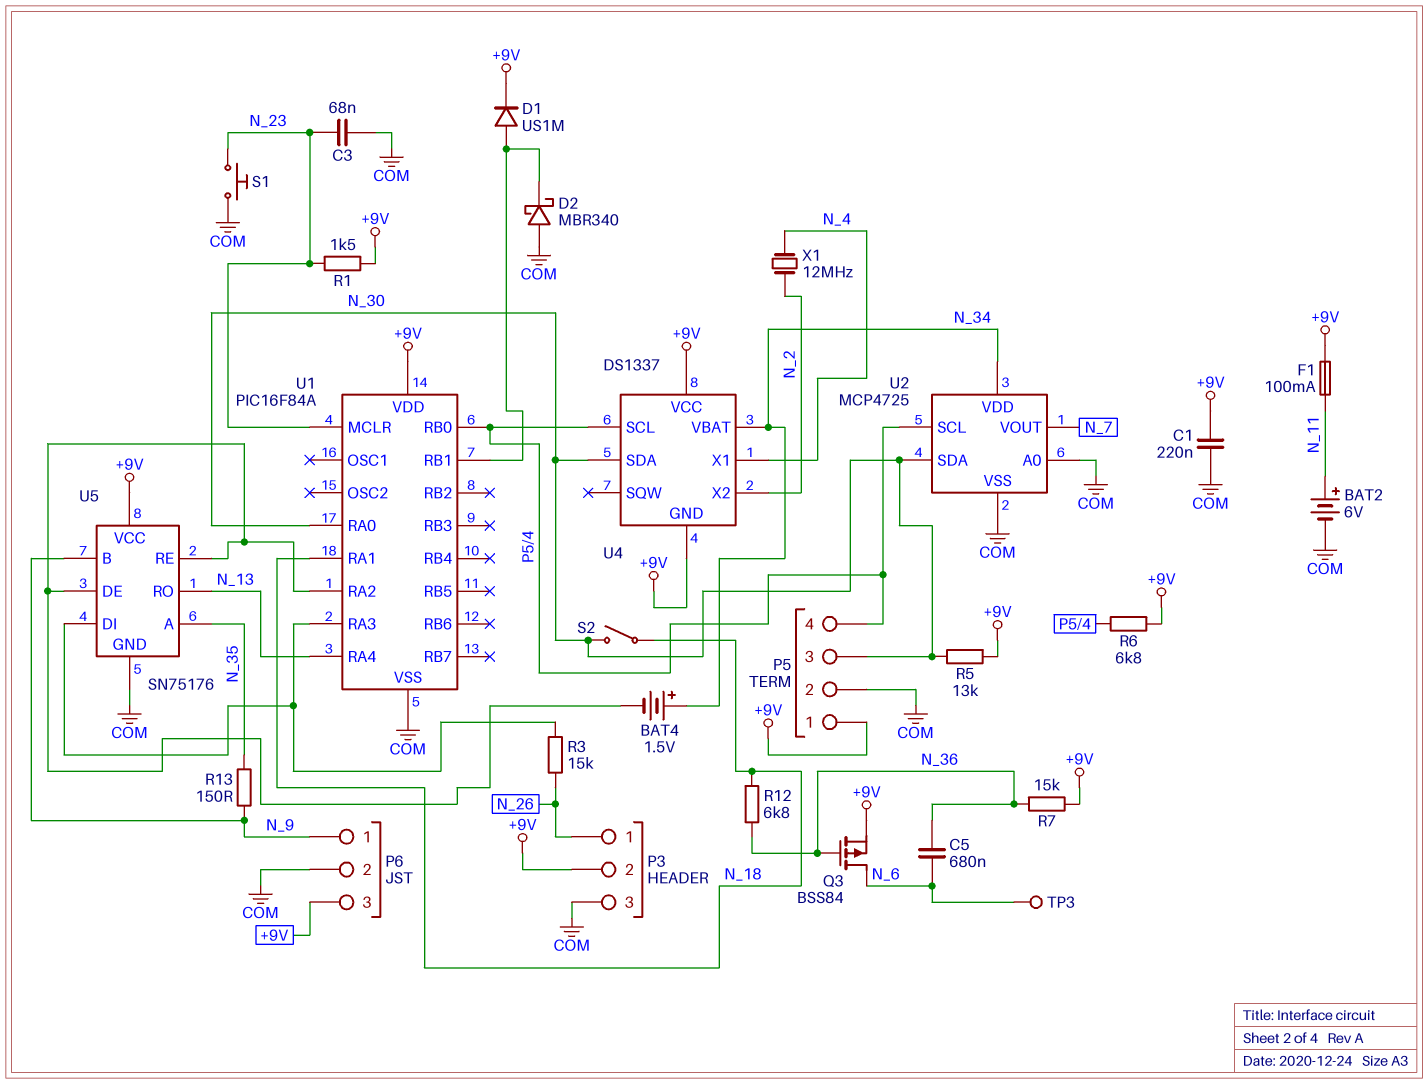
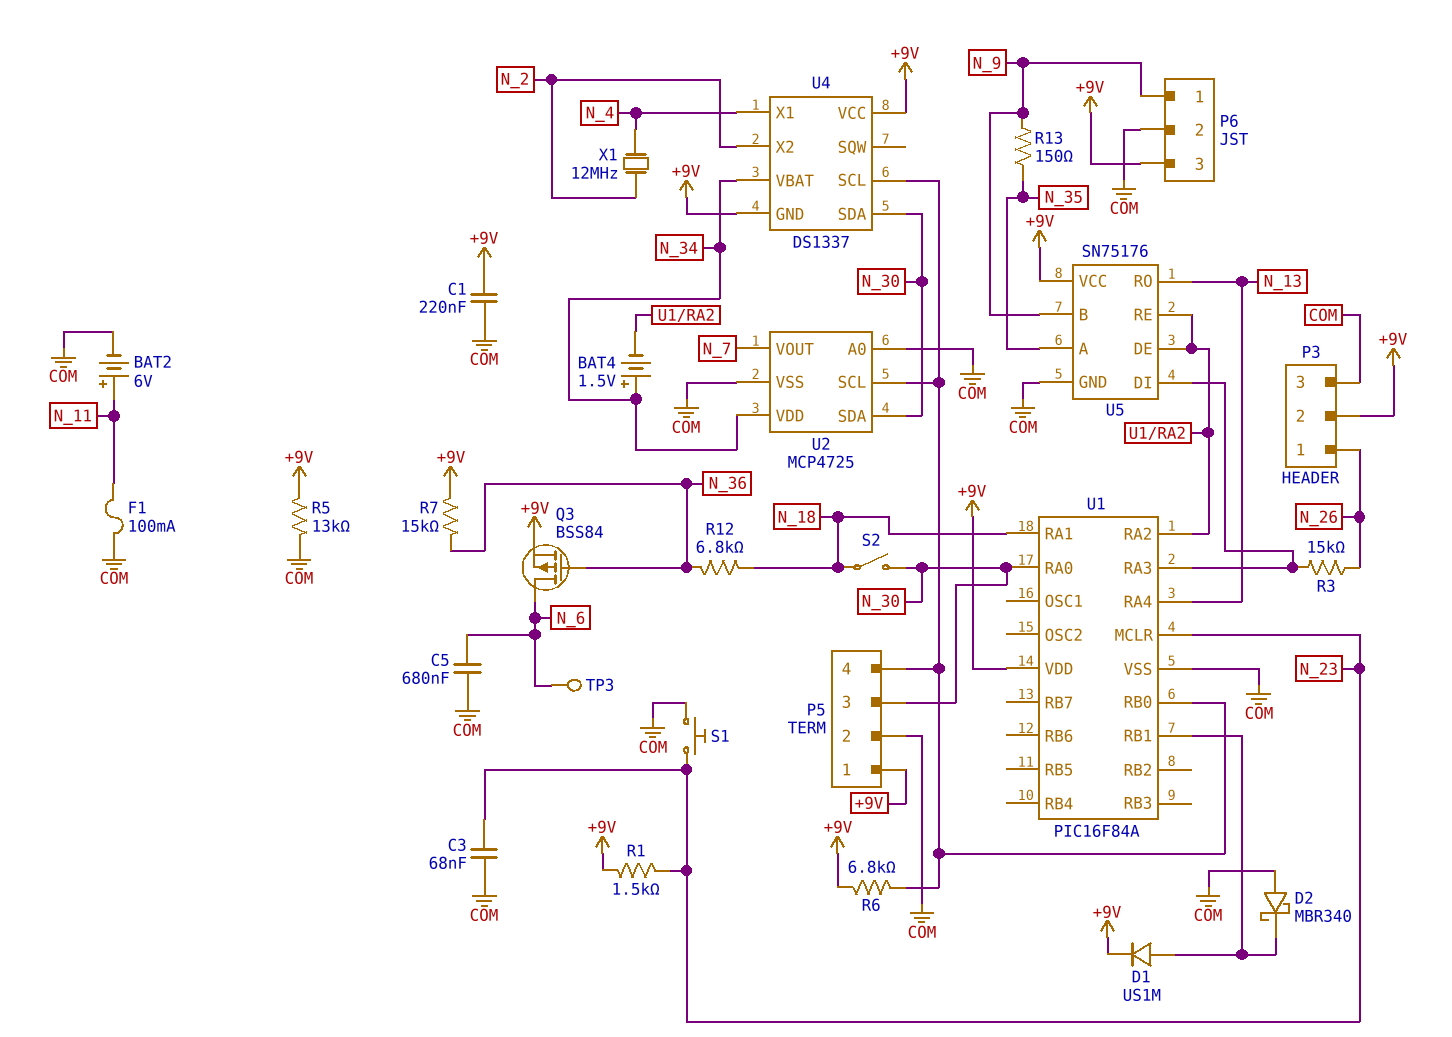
C5: 680nF (N_6, N_36) -> 680nF (COM, N_6)
F1: 100mA (+9V, N_11) -> 100mA (COM, N_11)
R5: 13k (+9V, N_30) -> 13k (+9V, COM)

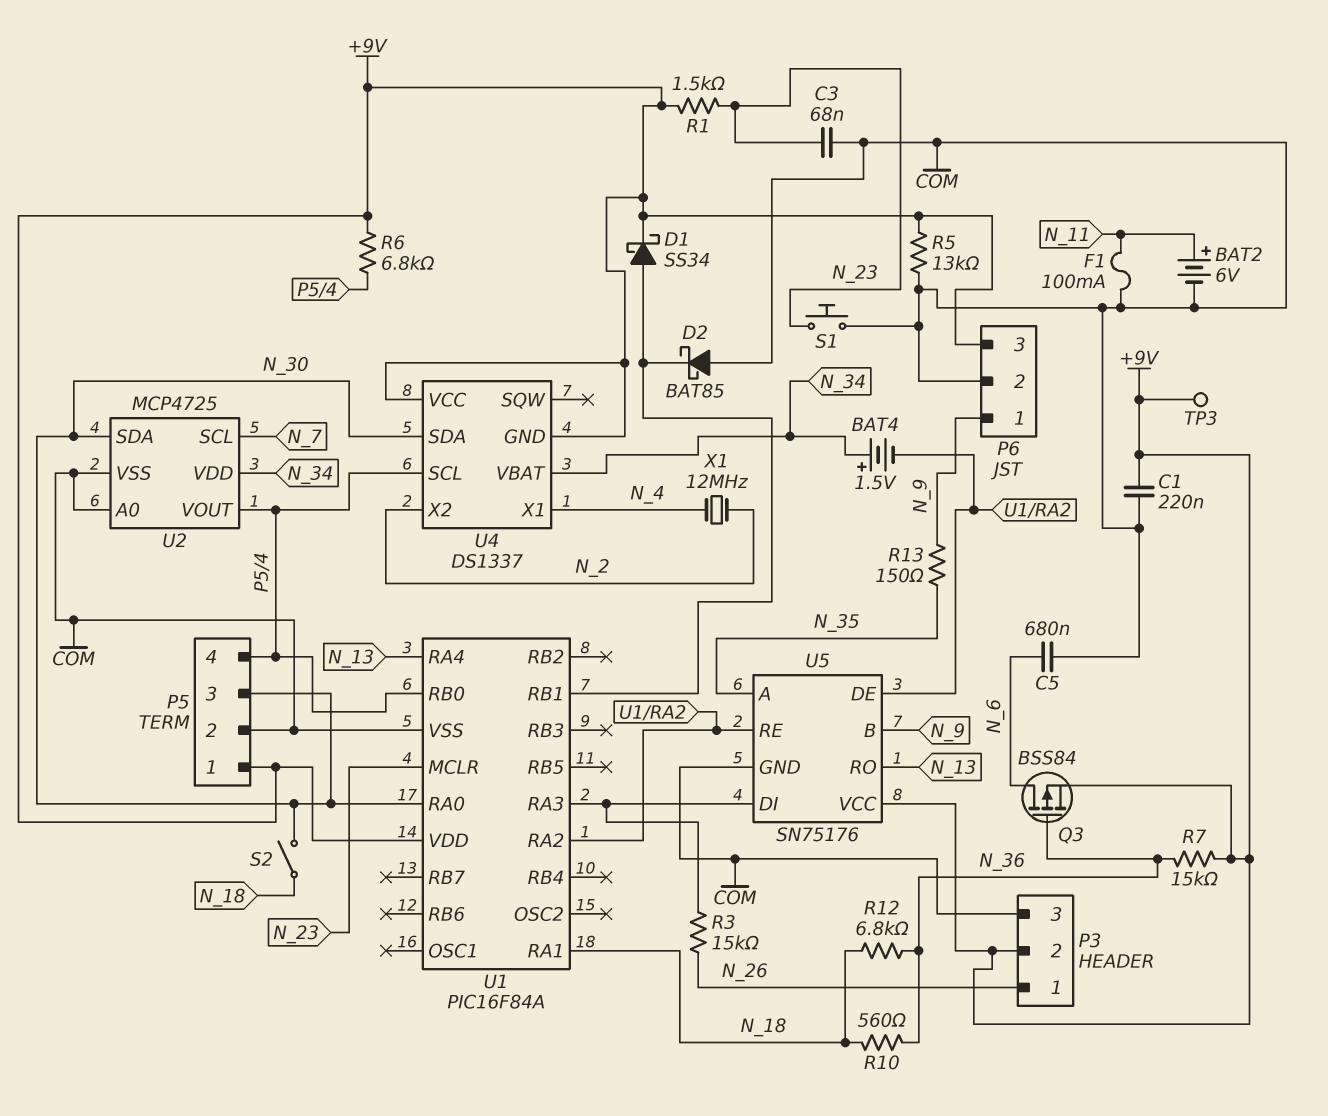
D1: diode US1M (A U1/RB1, K +9V) -> schottky SS34 (A U1/RB1, K +9V)
D2: schottky MBR340 (A COM, K U1/RB1) -> schottky BAT85 (A COM, K U1/RB1)
R10: none -> 560 (N_18, N_36)
TP3: test point (N_6) -> test point (+9V)
U2 pin SCL: P5/4 -> N_7
U2 pin VOUT: N_7 -> P5/4

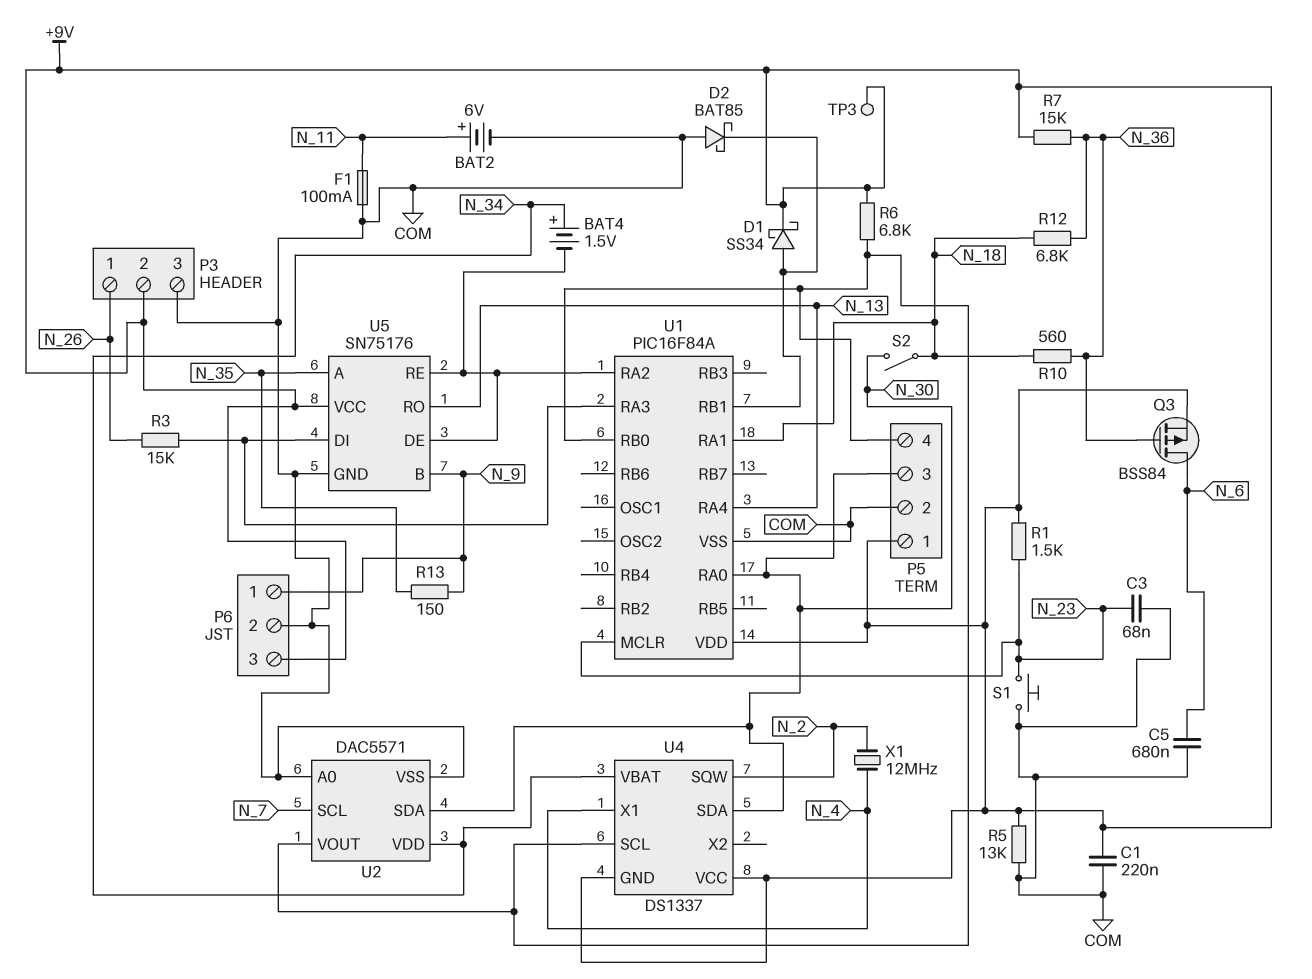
U2: MCP4725 -> DAC5571
U4 pin SQW: none -> N_2
U4 pin X2: N_2 -> none

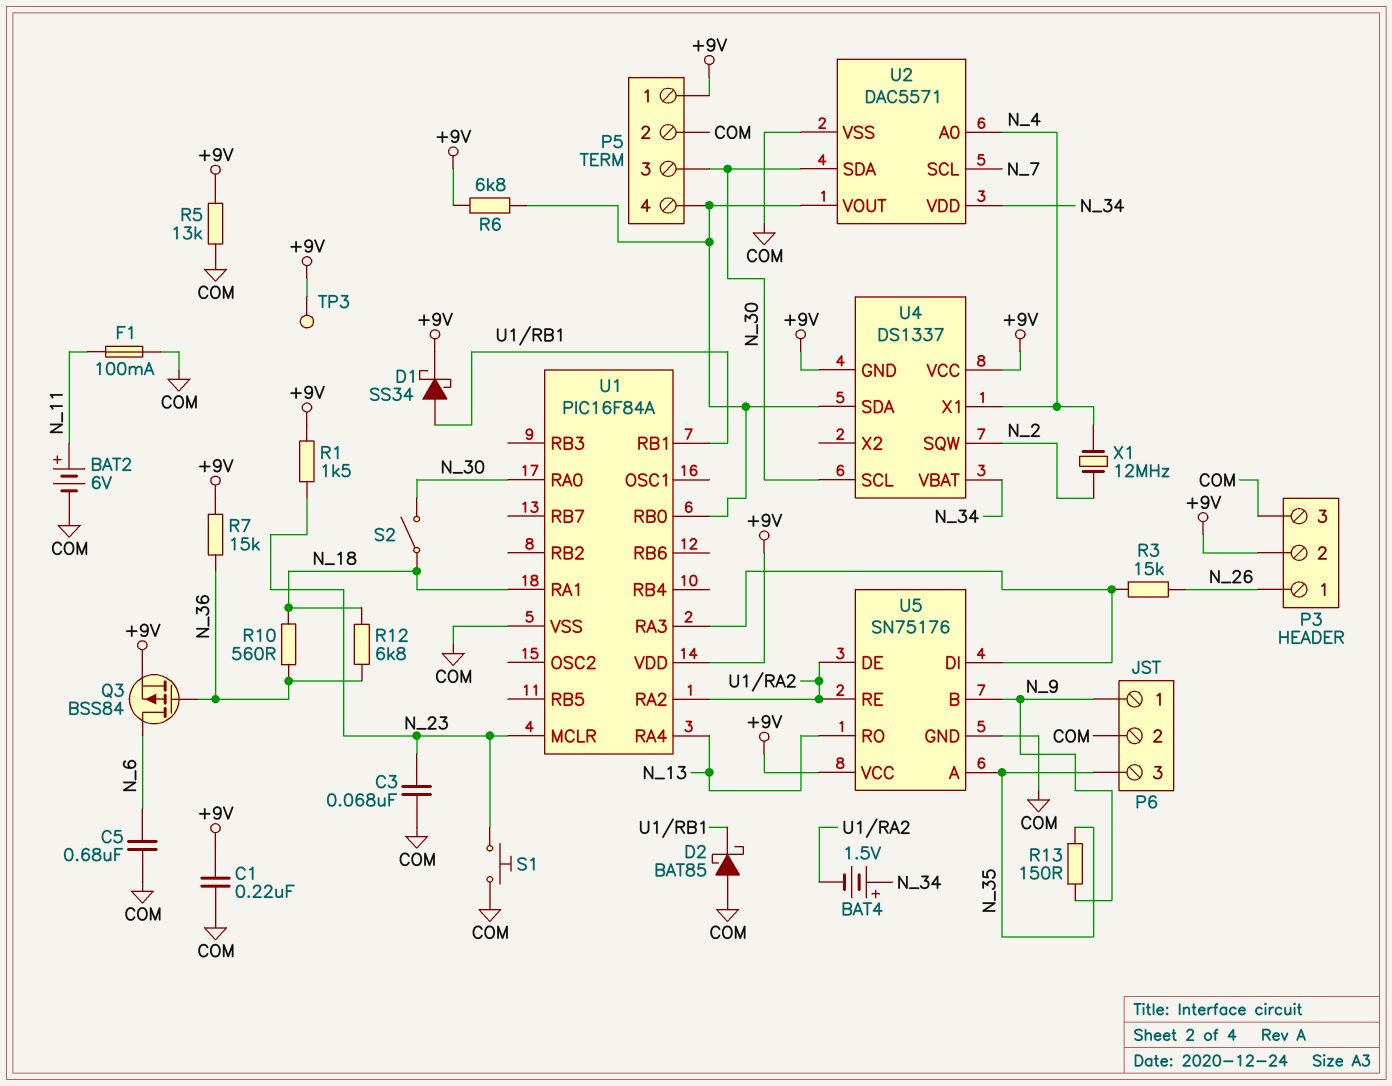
P6 pin 3: +9V -> N_35
U2 pin A0: COM -> N_4
U4 pin SCL: P5/4 -> N_30
U4 pin SDA: N_30 -> P5/4

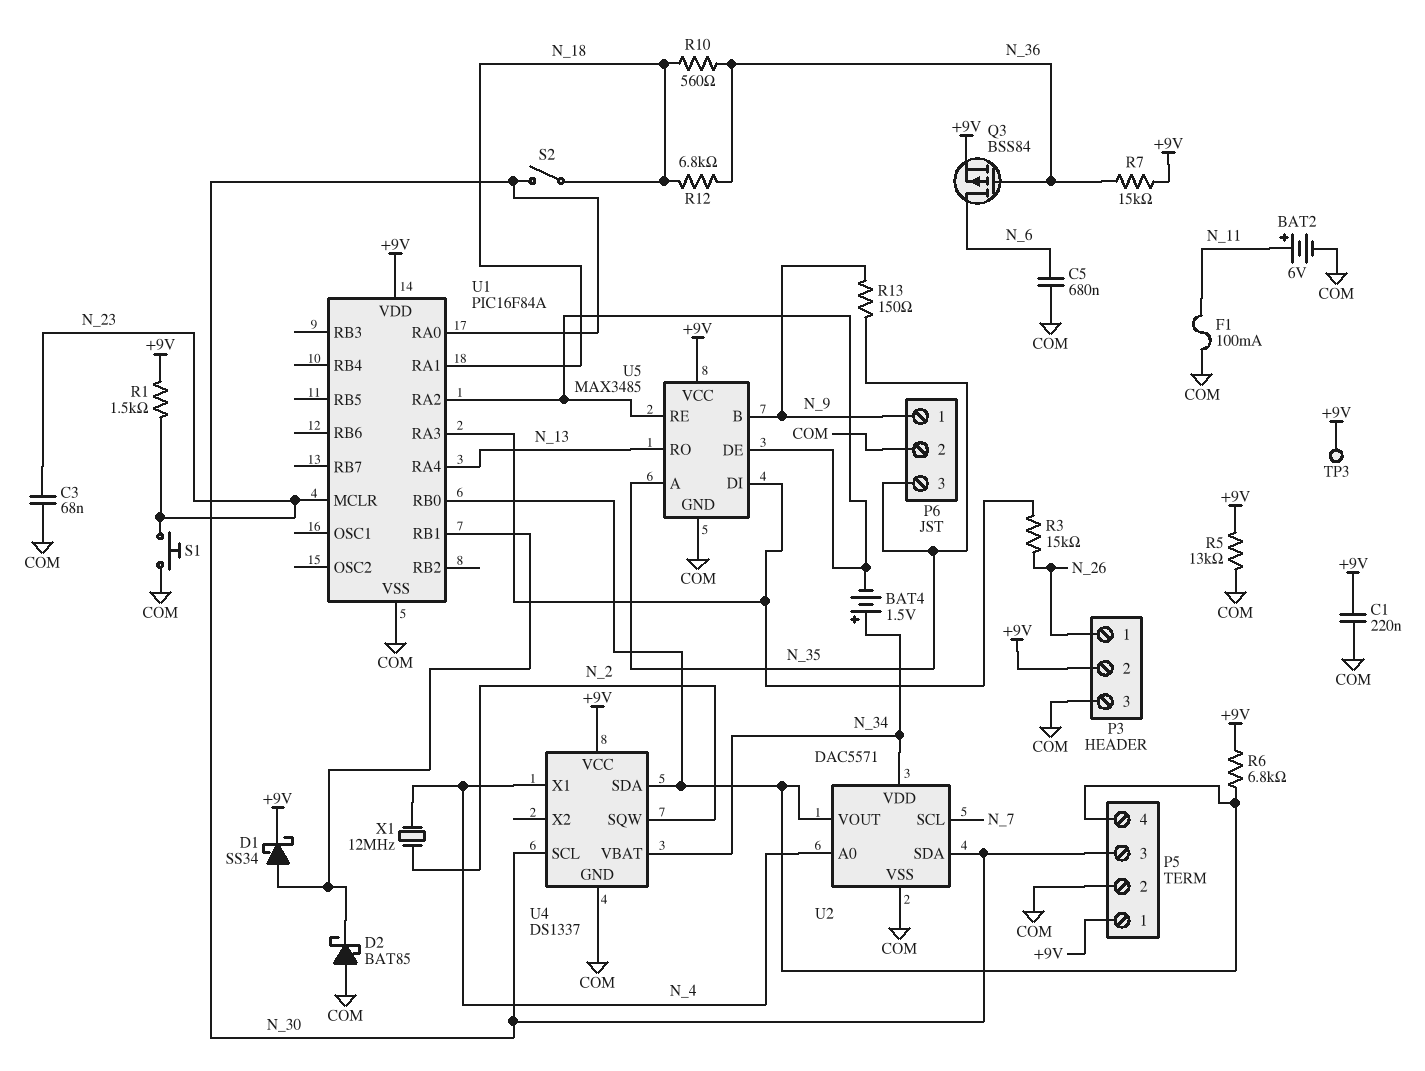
U4 pin GND: +9V -> COM
U5: SN75176 -> MAX3485

